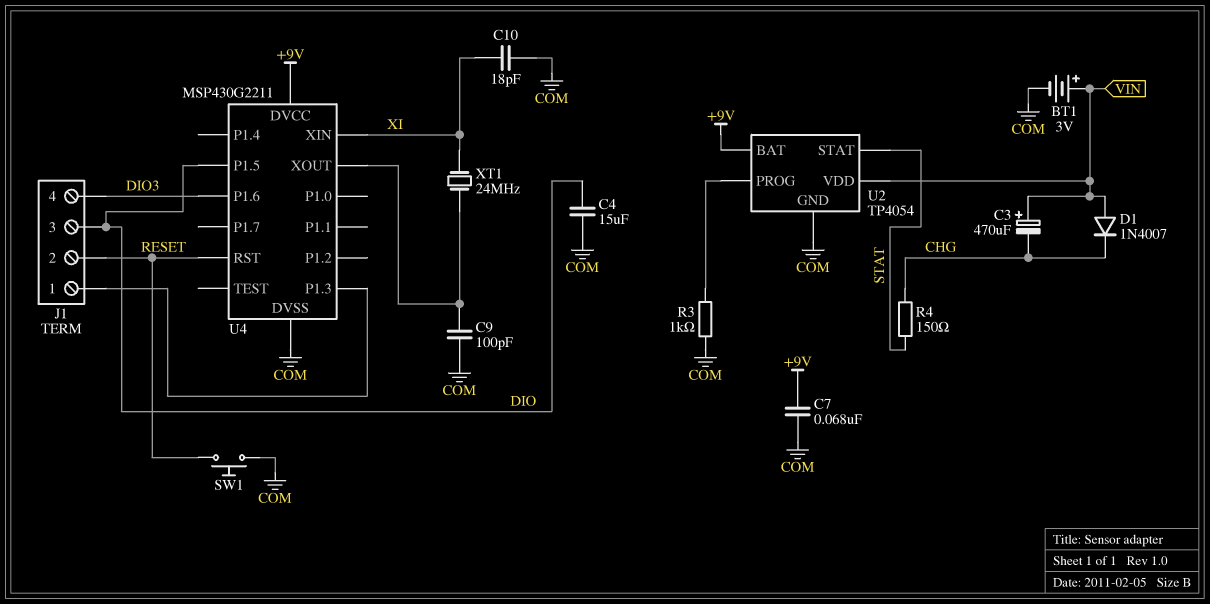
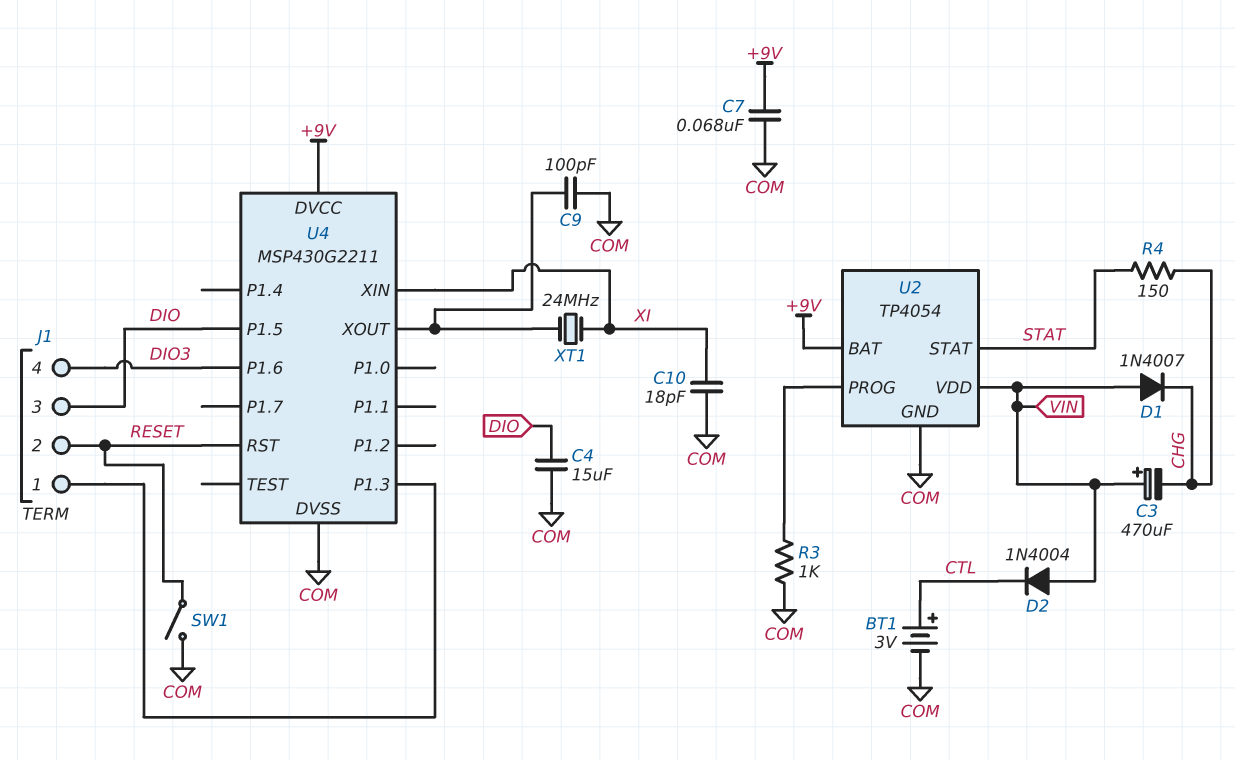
BT1: 3V (plus VIN, minus COM) -> 3V (plus CTL, minus COM)
D2: none -> diode 1N4004 (A VIN, K CTL)
SW1: button (COM, RESET) -> switch (COM, RESET)

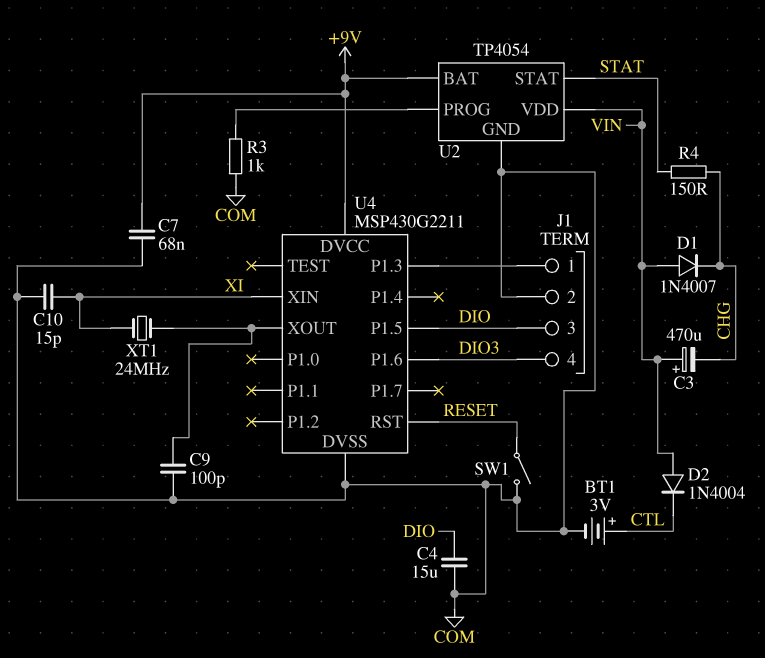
C10: 18pF (COM, XI) -> 15pF (COM, XI)
J1 pin 2: RESET -> COM

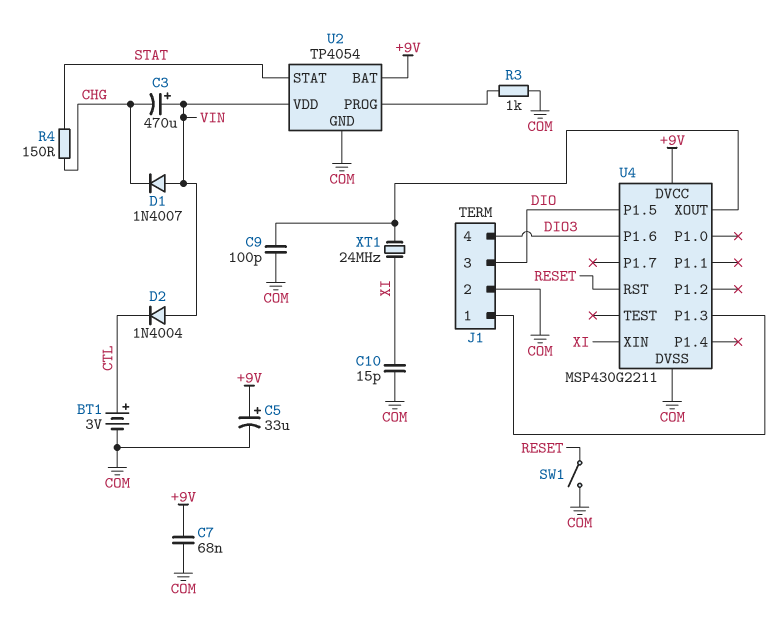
C4: 15uF (COM, DIO) -> none
C5: none -> 33uF (plus +9V, minus COM)

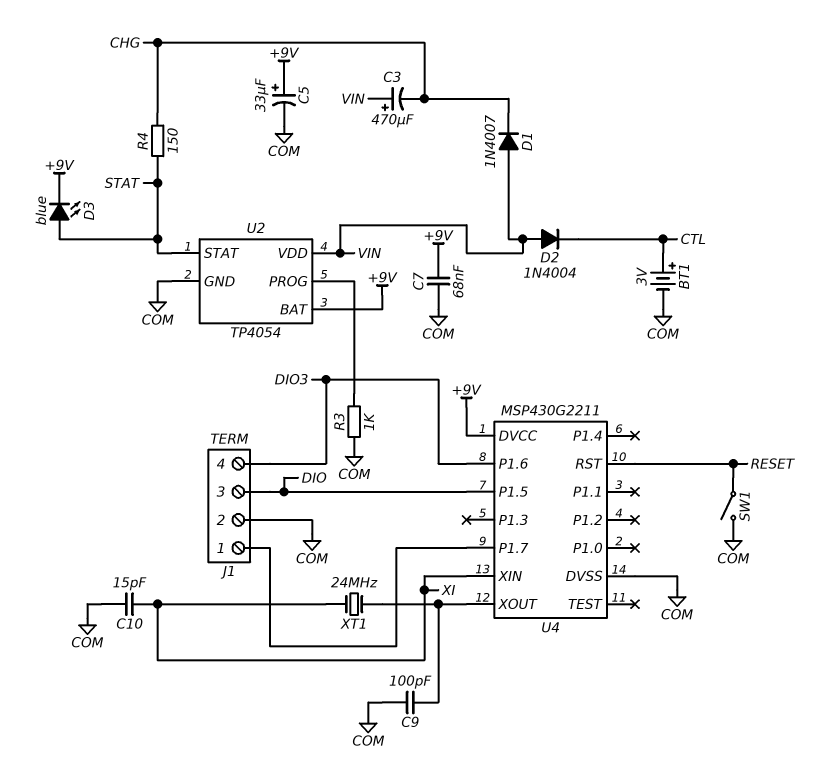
D3: none -> LED blue (A STAT, K +9V)
U4 pin P1.3: J1/1 -> none
U4 pin P1.7: none -> J1/1

